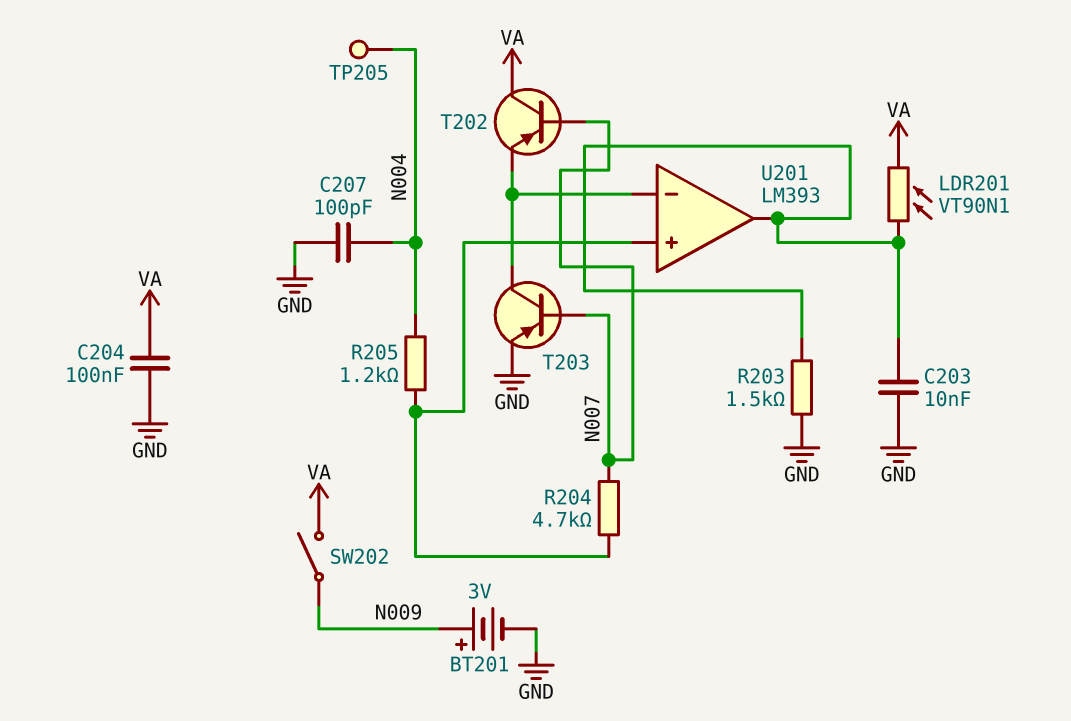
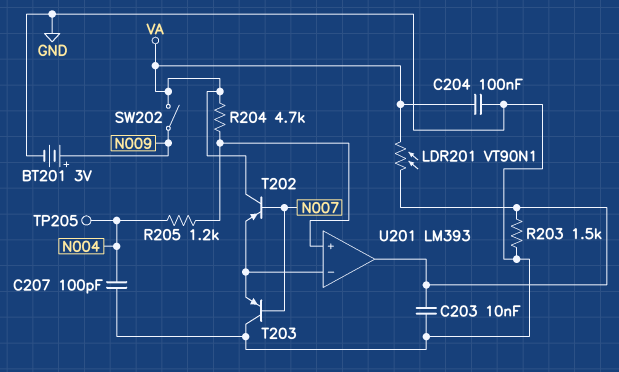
R204: 4.7k (N007, U201/in+) -> 4.7k (U201/in+, VA)
T203: PNP (B N007, C U201/in-, E GND) -> PNP (B N007, C GND, E U201/in-)

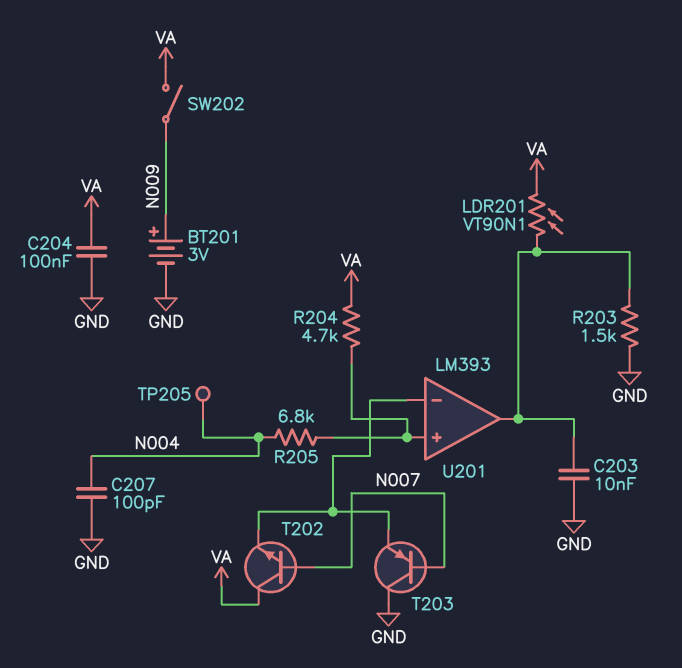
R205: 1.2k (N004, U201/in+) -> 6.8k (N004, U201/in+)
T202: PNP (B N007, C VA, E U201/in-) -> NPN (B N007, C VA, E U201/in-)

